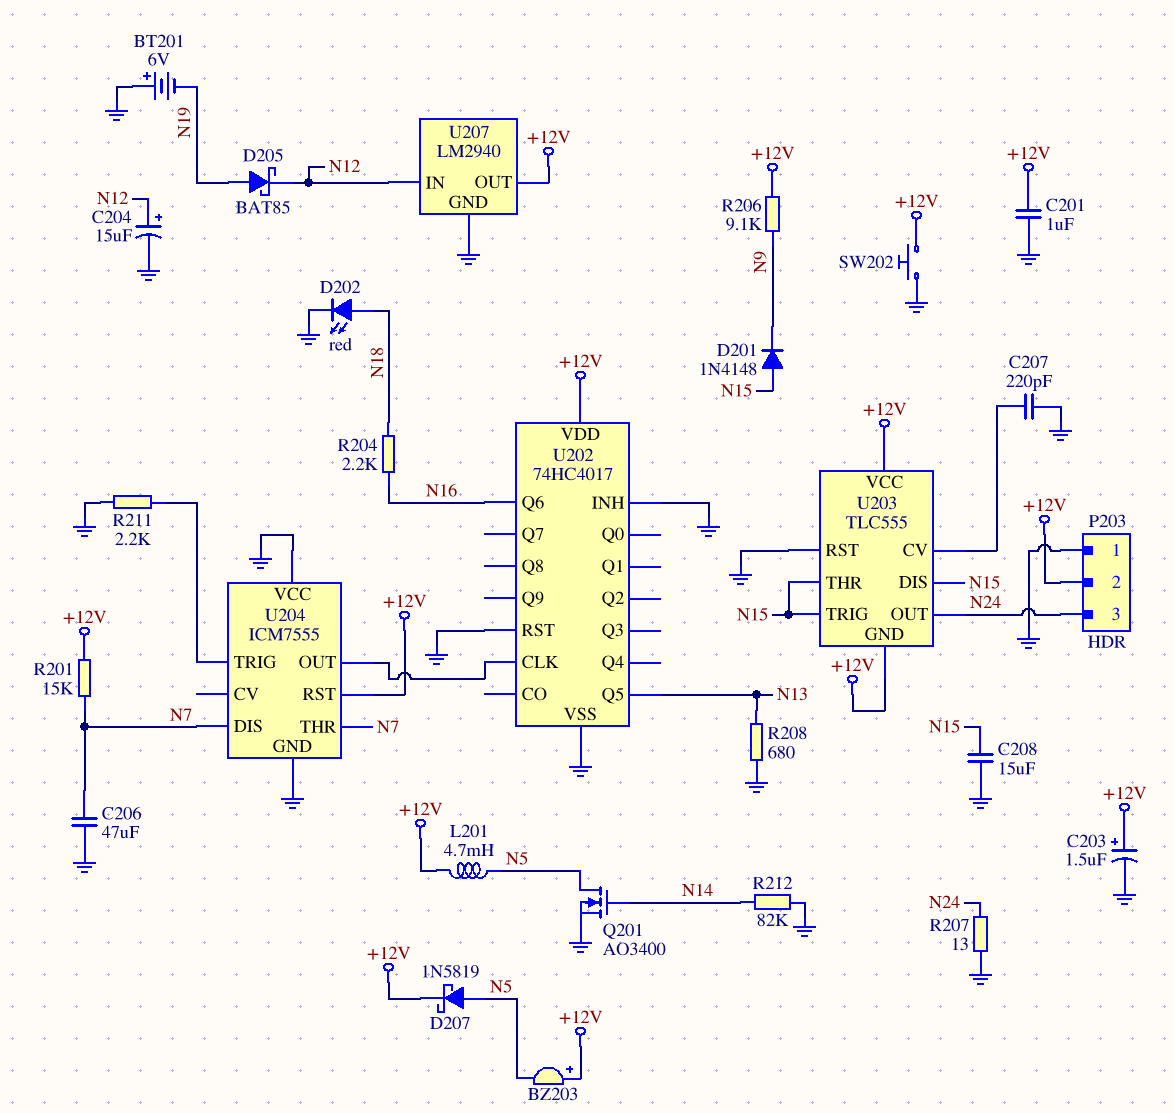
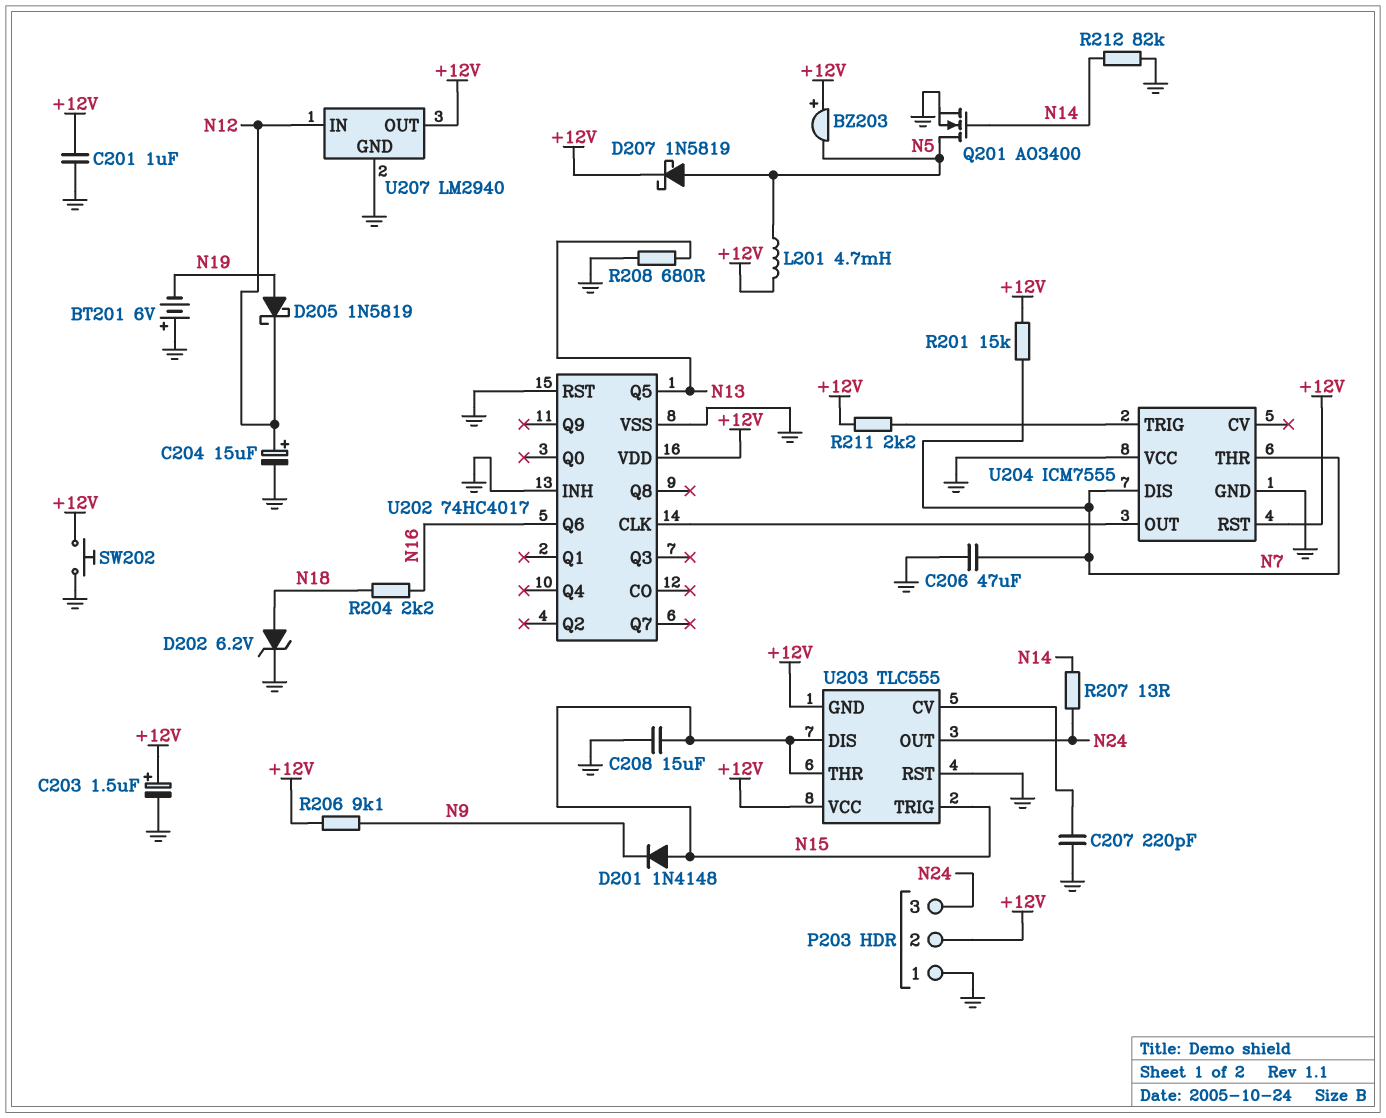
D202: LED red (A N18, K GND) -> zener 6.2V (A N18, K GND)
D205: schottky BAT85 (A N19, K N12) -> schottky 1N5819 (A N19, K N12)
R207: 13 (GND, N24) -> 13 (N14, N24)
R211: 2.2k (GND, U204/TRIG) -> 2.2k (+12V, U204/TRIG)

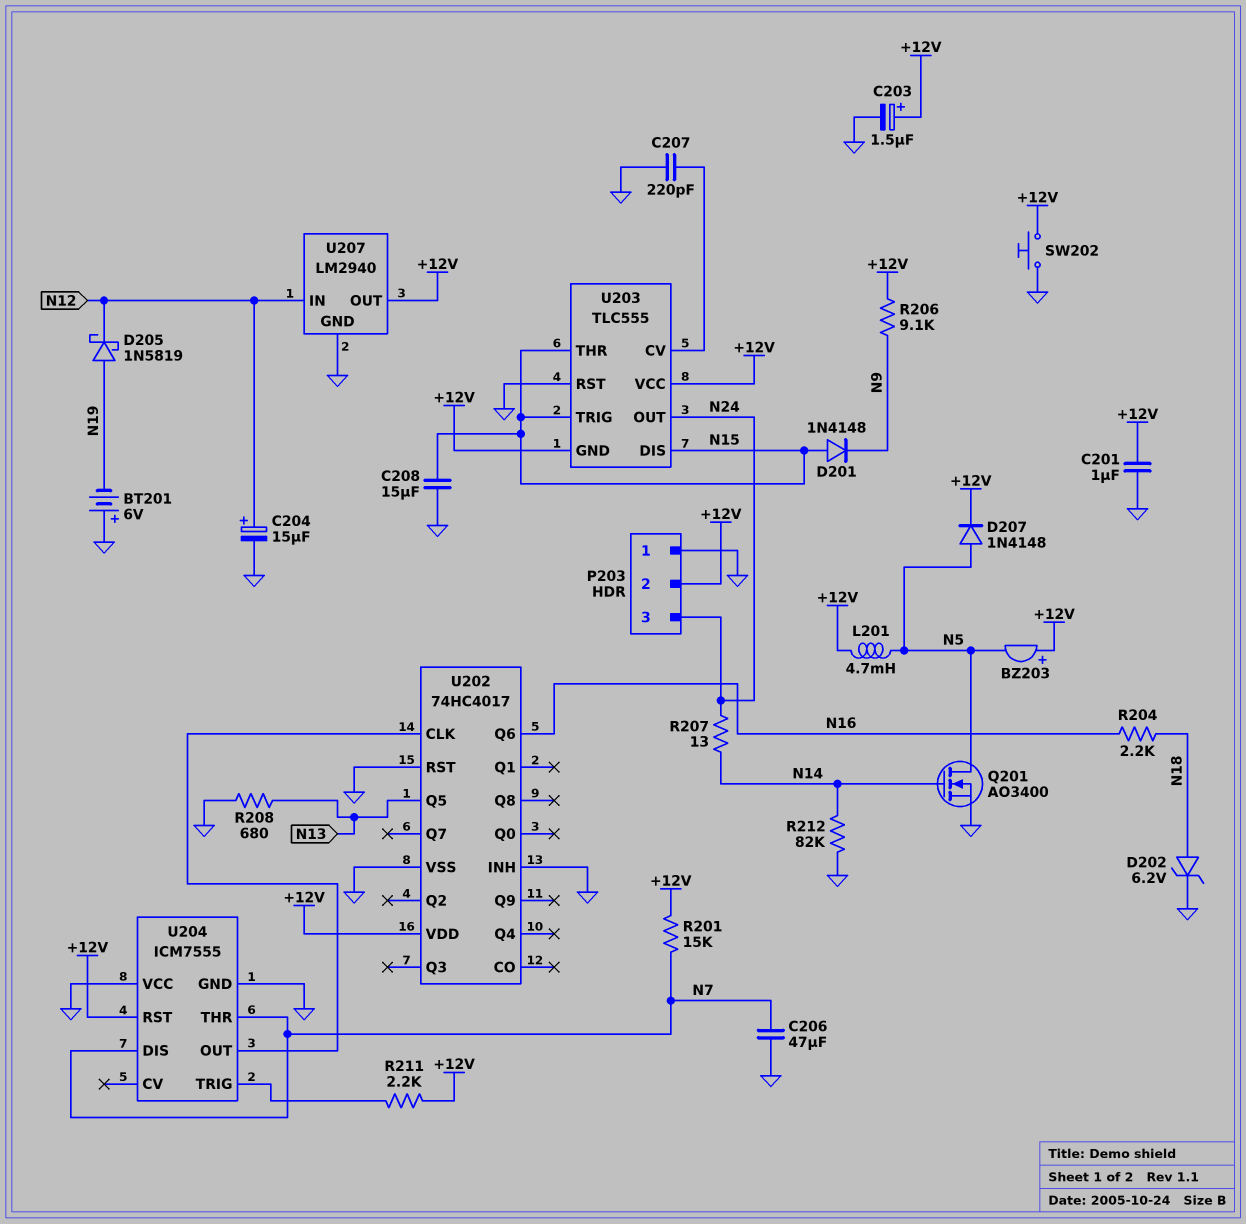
D207: schottky 1N5819 (A N5, K +12V) -> diode 1N4148 (A N5, K +12V)

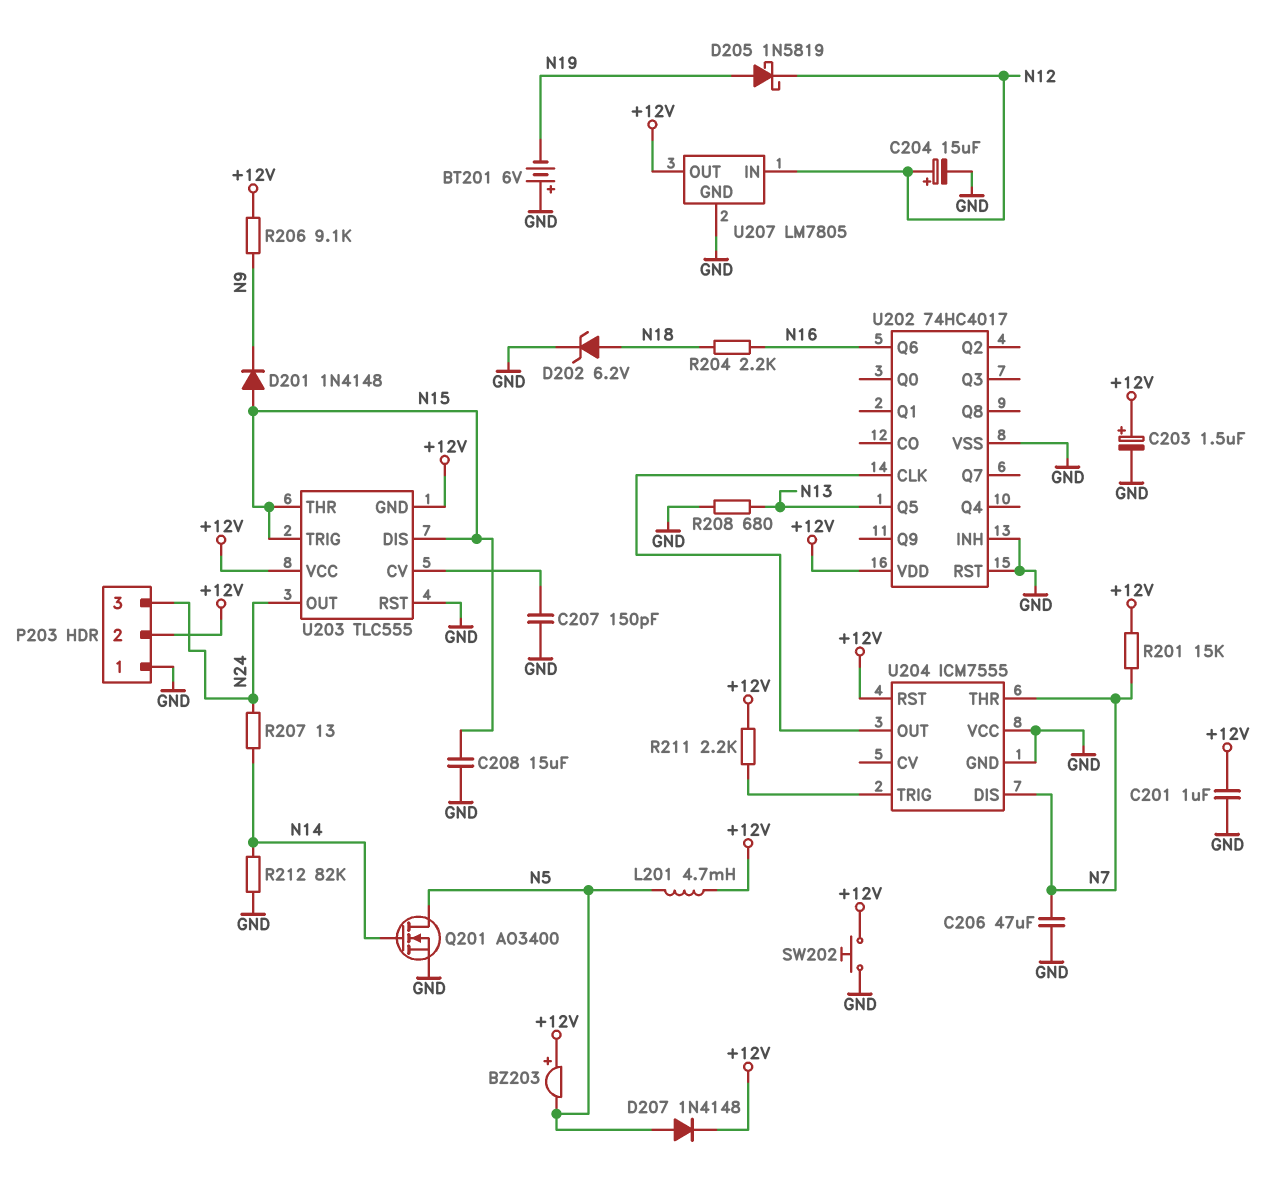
C207: 220pF (GND, U203/CV) -> 150pF (GND, U203/CV)
U207: LM2940 -> LM7805

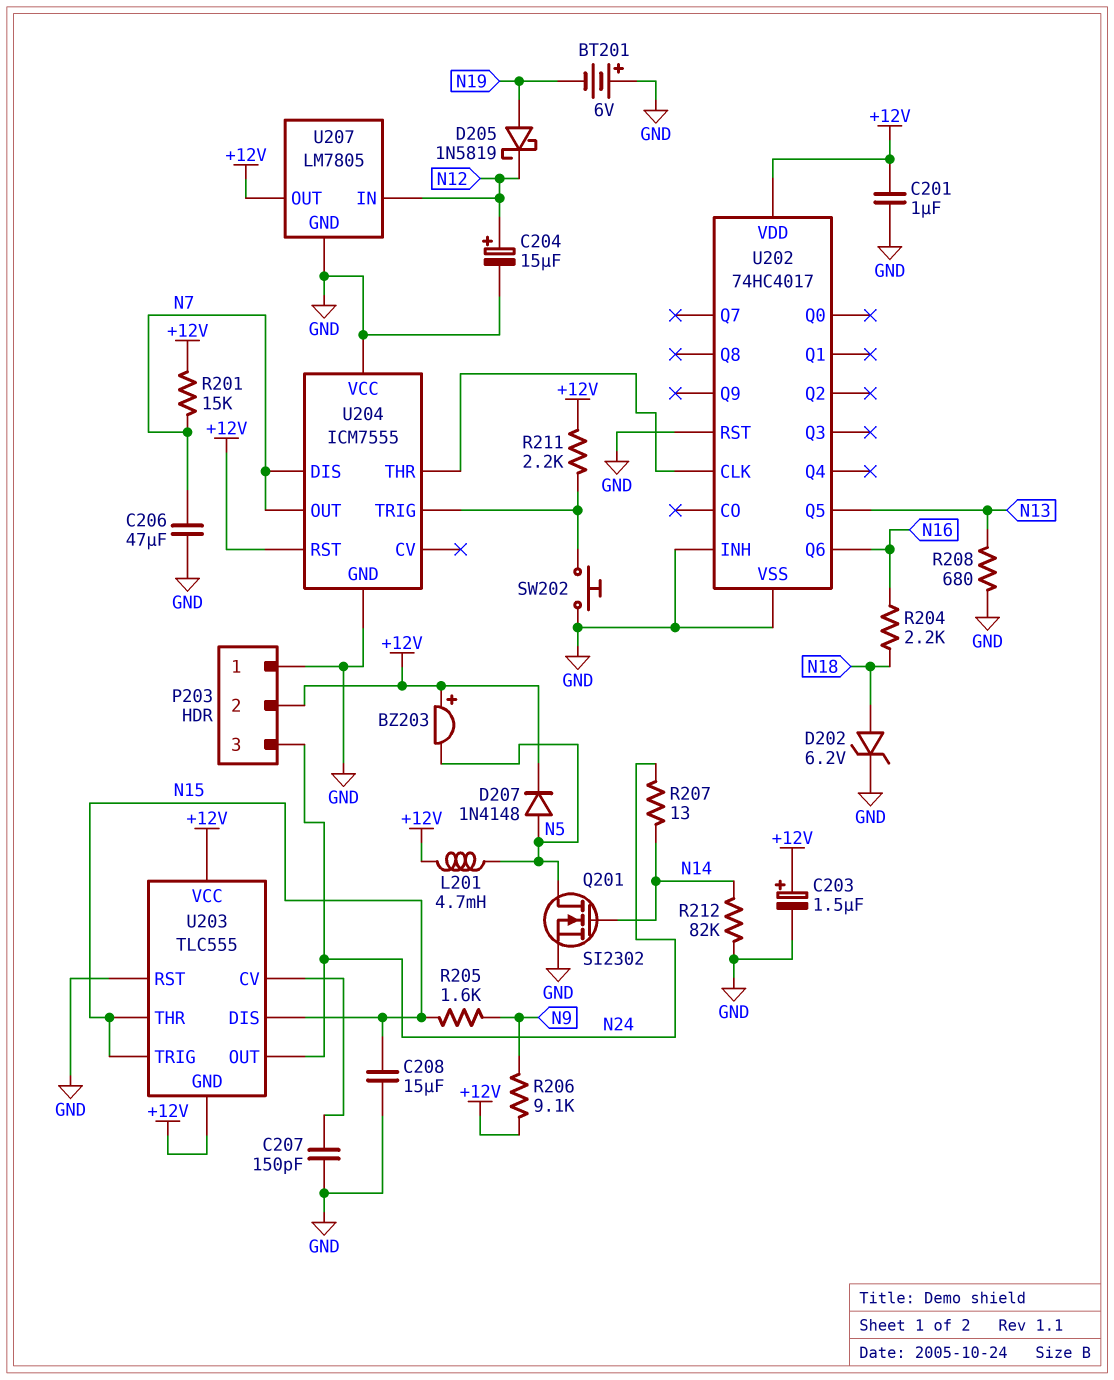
D201: diode 1N4148 (A N15, K N9) -> none
Q201: NMOS AO3400 (G N14, D N5, S GND) -> NMOS SI2302 (G N14, D N5, S GND)
R205: none -> 1.6k (N9, N15)
SW202: button (+12V, GND) -> button (GND, U204/TRIG)
U204 pin OUT: U202/CLK -> N7
U204 pin THR: N7 -> U202/CLK

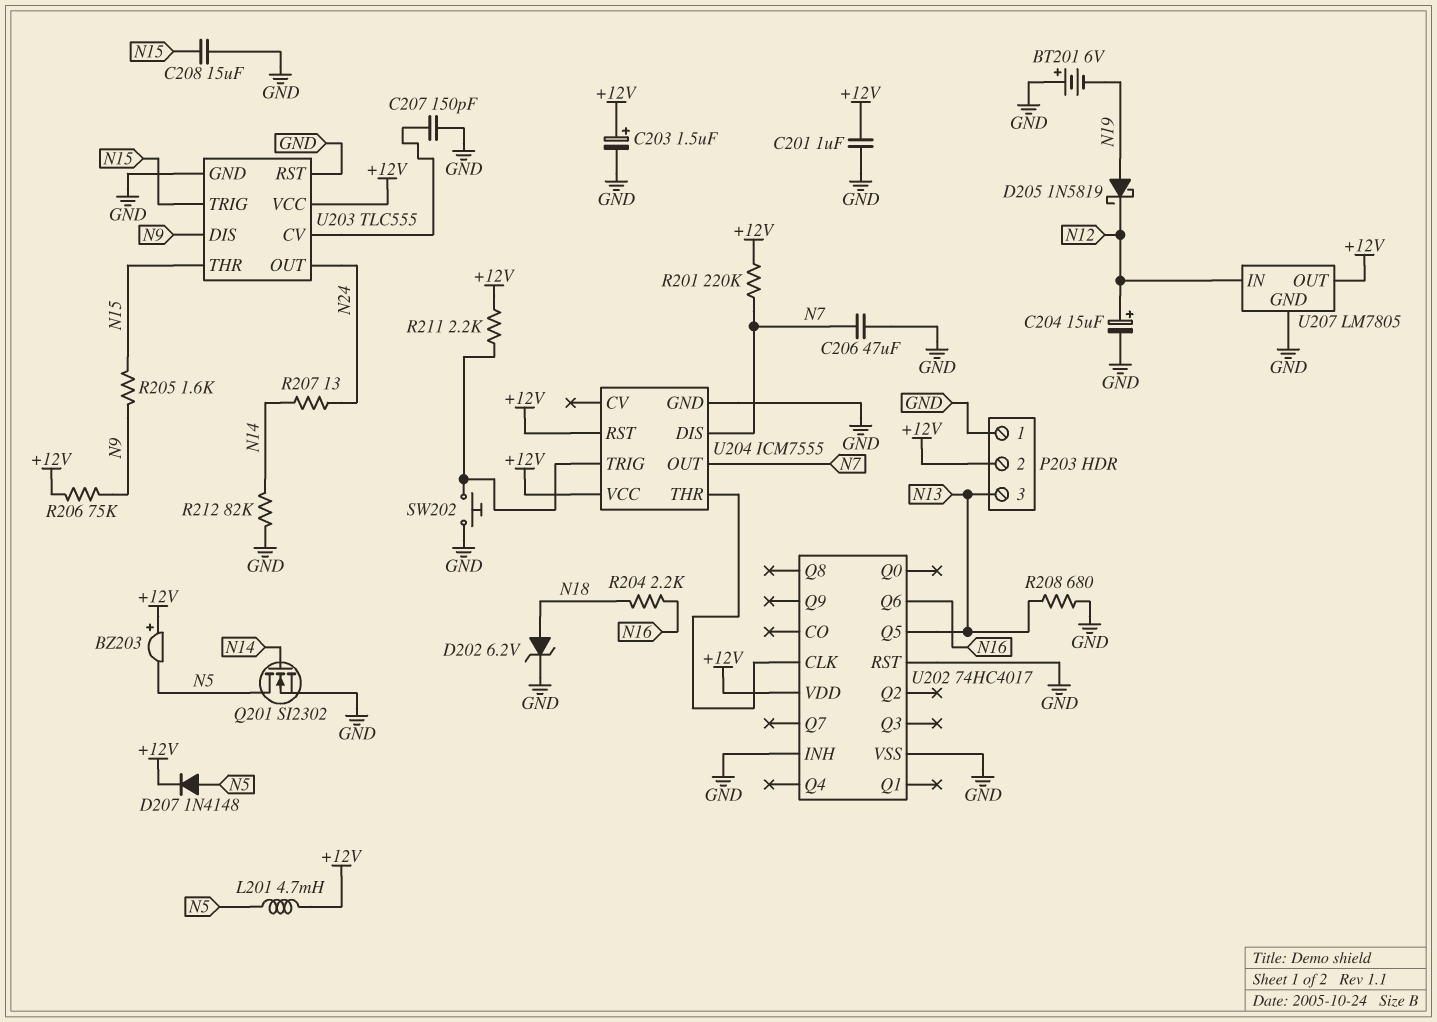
P203 pin 3: N24 -> N13
R201: 15k (+12V, N7) -> 220k (+12V, N7)
R206: 9.1k (+12V, N9) -> 75k (+12V, N9)
U203 pin DIS: N15 -> N9
U203 pin GND: +12V -> GND
U204 pin VCC: GND -> +12V

